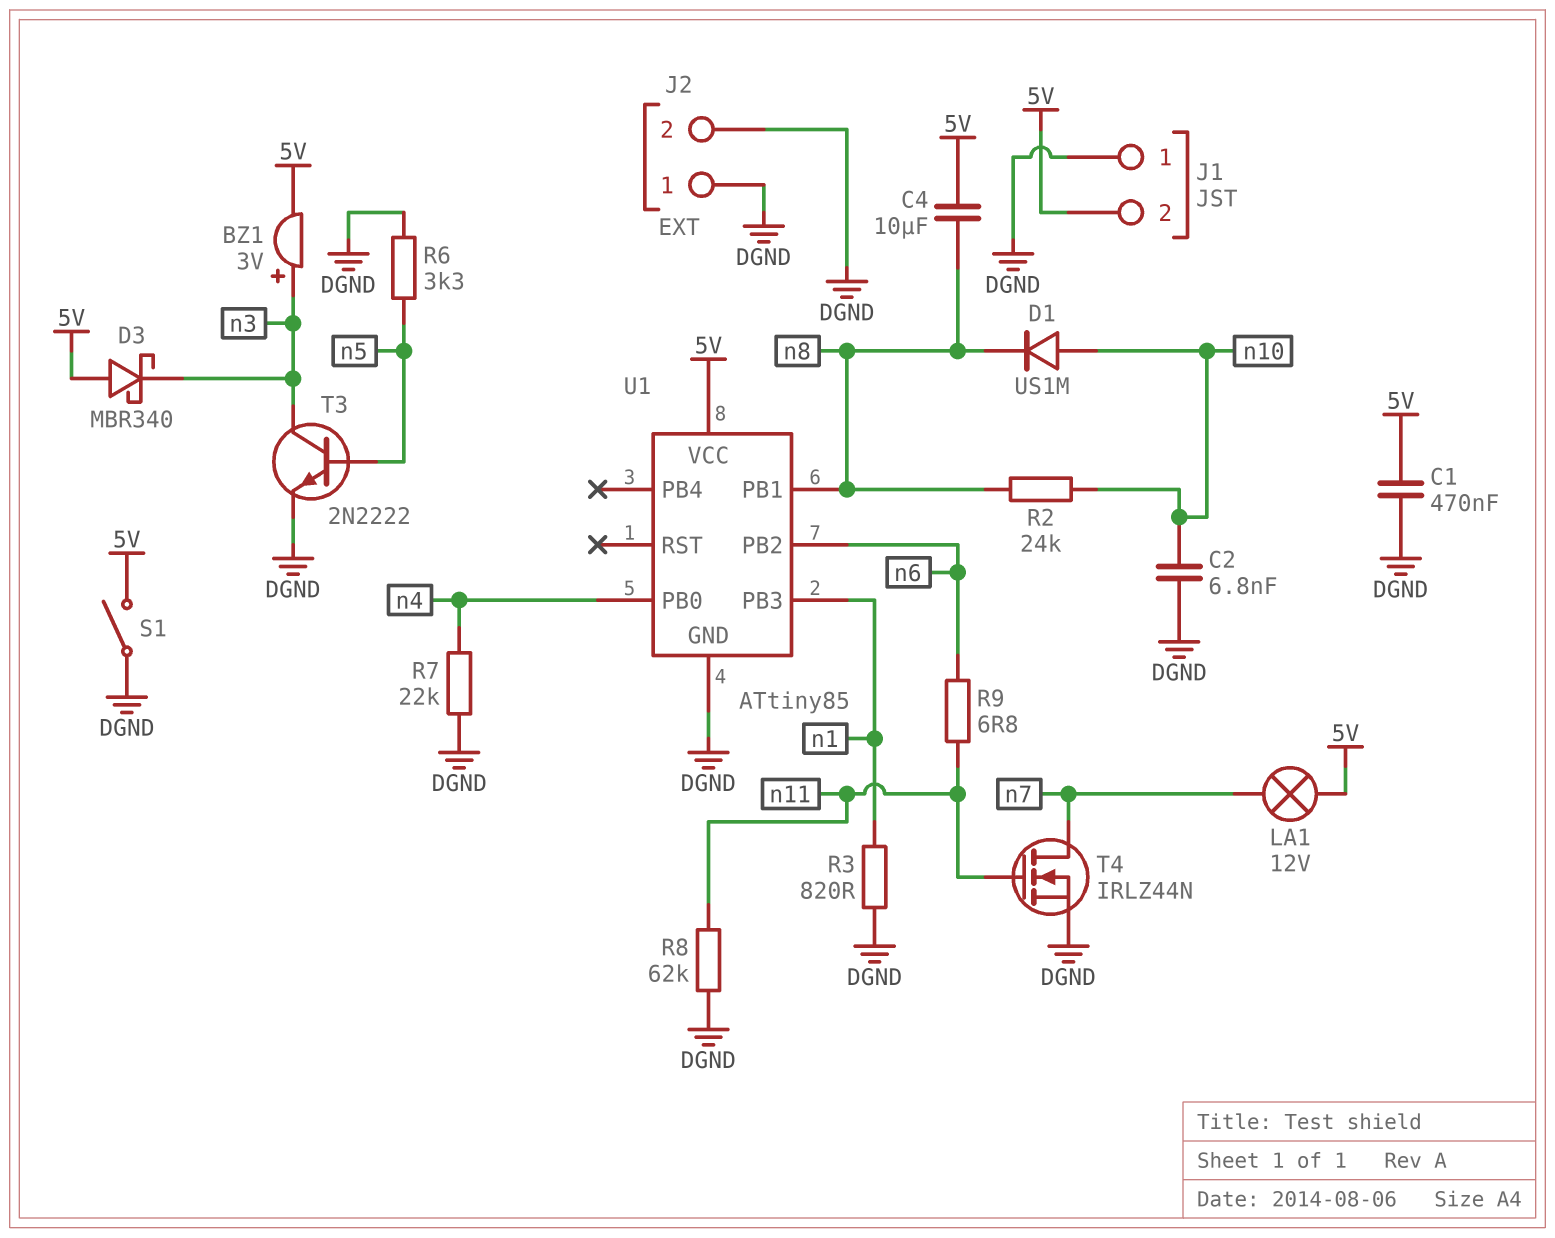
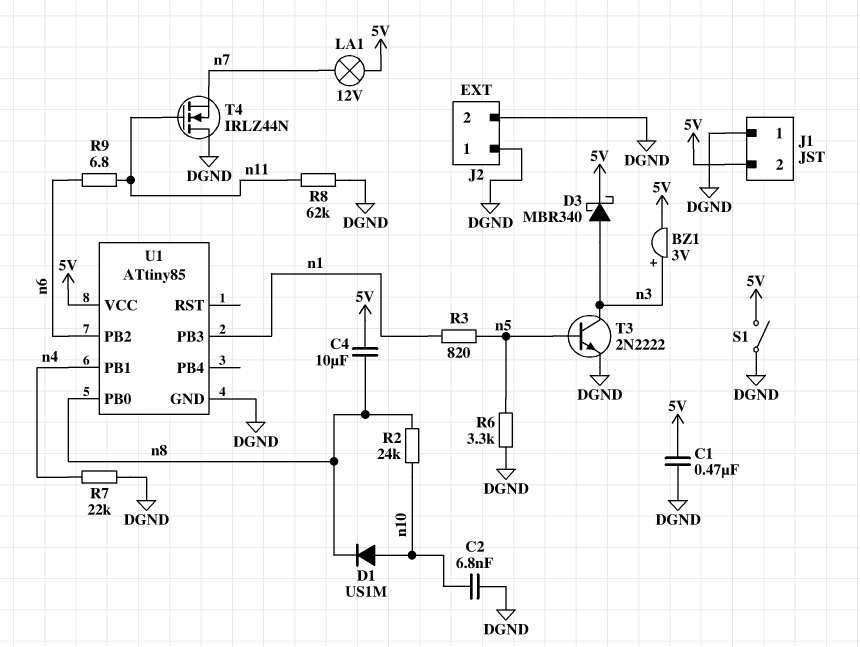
D3: schottky MBR340 (A 5V, K n3) -> schottky MBR340 (A n3, K 5V)
R3: 820 (DGND, n1) -> 820 (n1, n5)
T4: NMOS IRLZ44N (G n11, D n7, S DGND) -> NMOS IRLZ44N (G n11, D DGND, S n7)
U1 pin PB0: n4 -> n8
U1 pin PB1: n8 -> n4

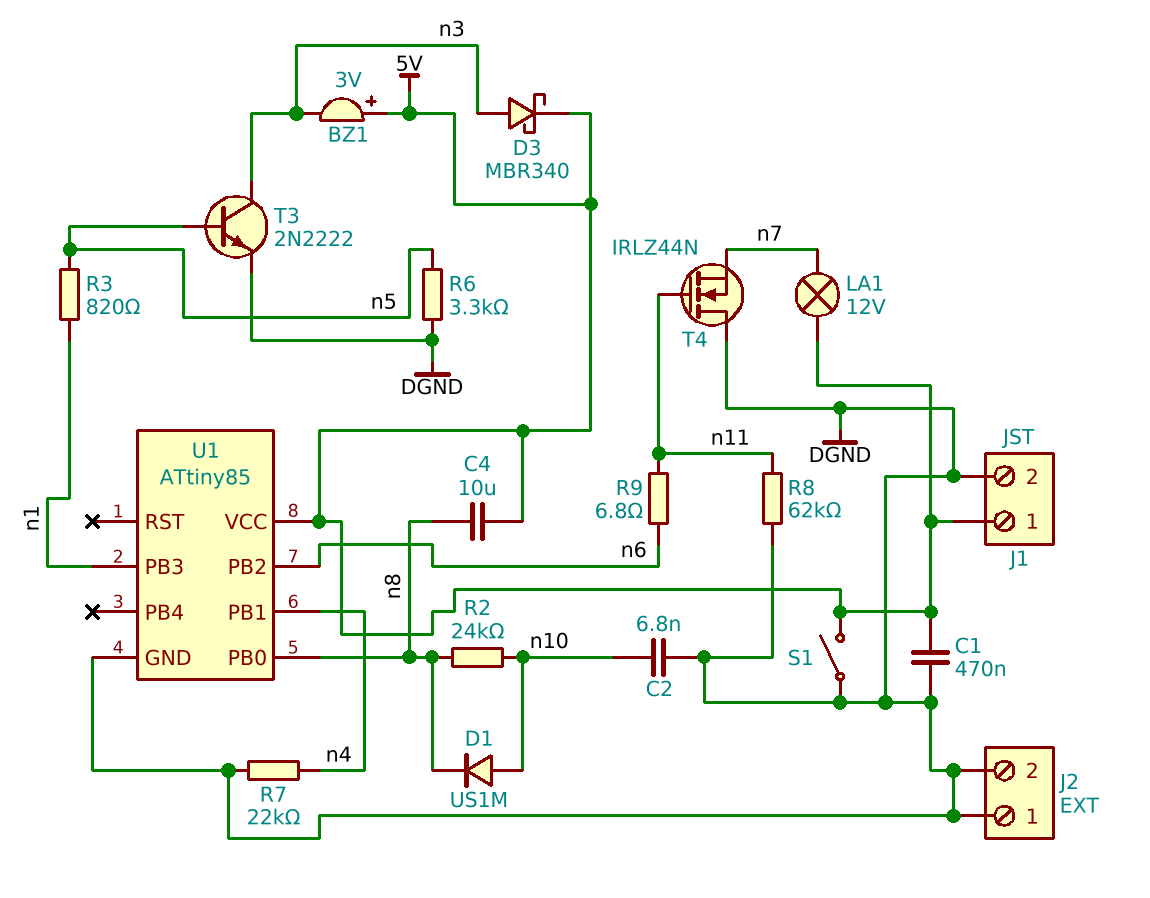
BZ1: buzzer 3V (plus n3, minus 5V) -> buzzer 3V (plus 5V, minus n3)
J1 pin 1: DGND -> 5V
J1 pin 2: 5V -> DGND

